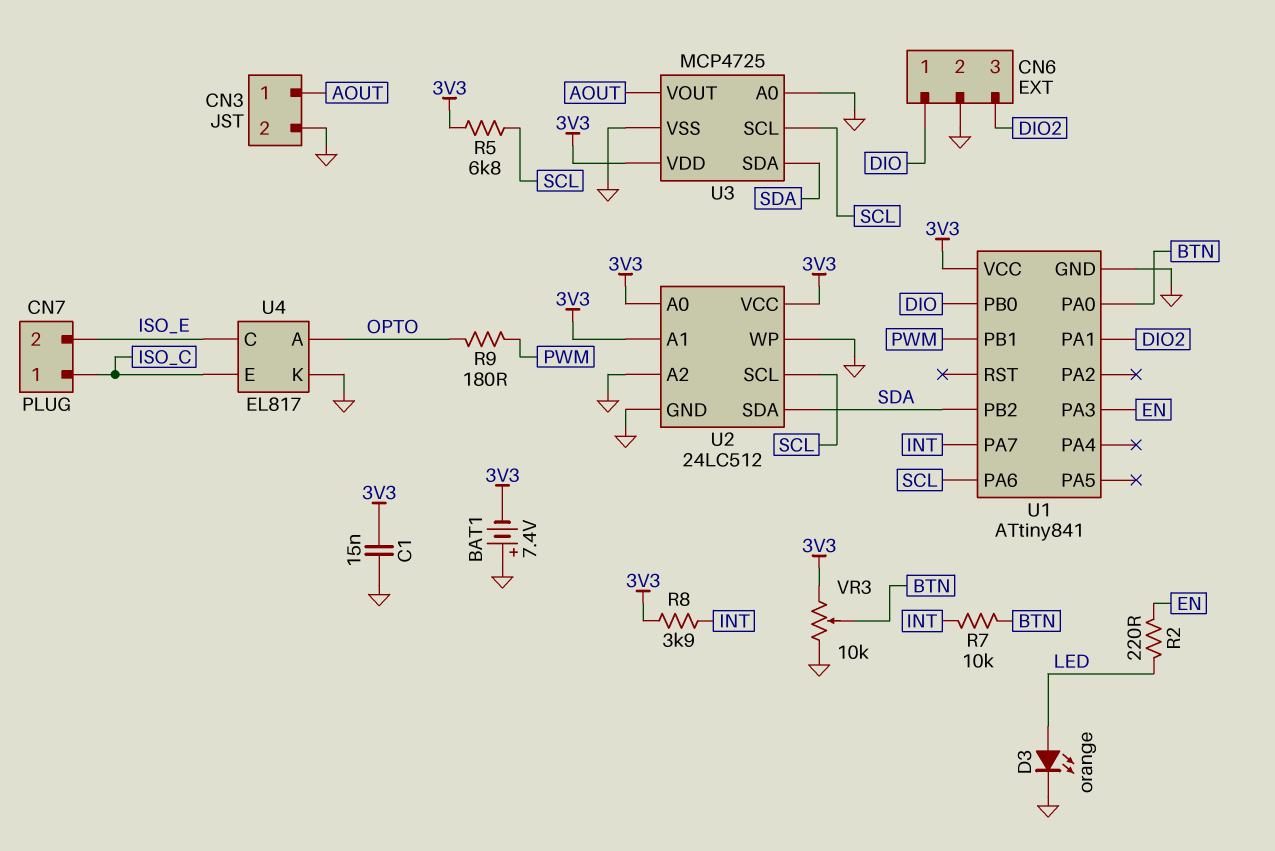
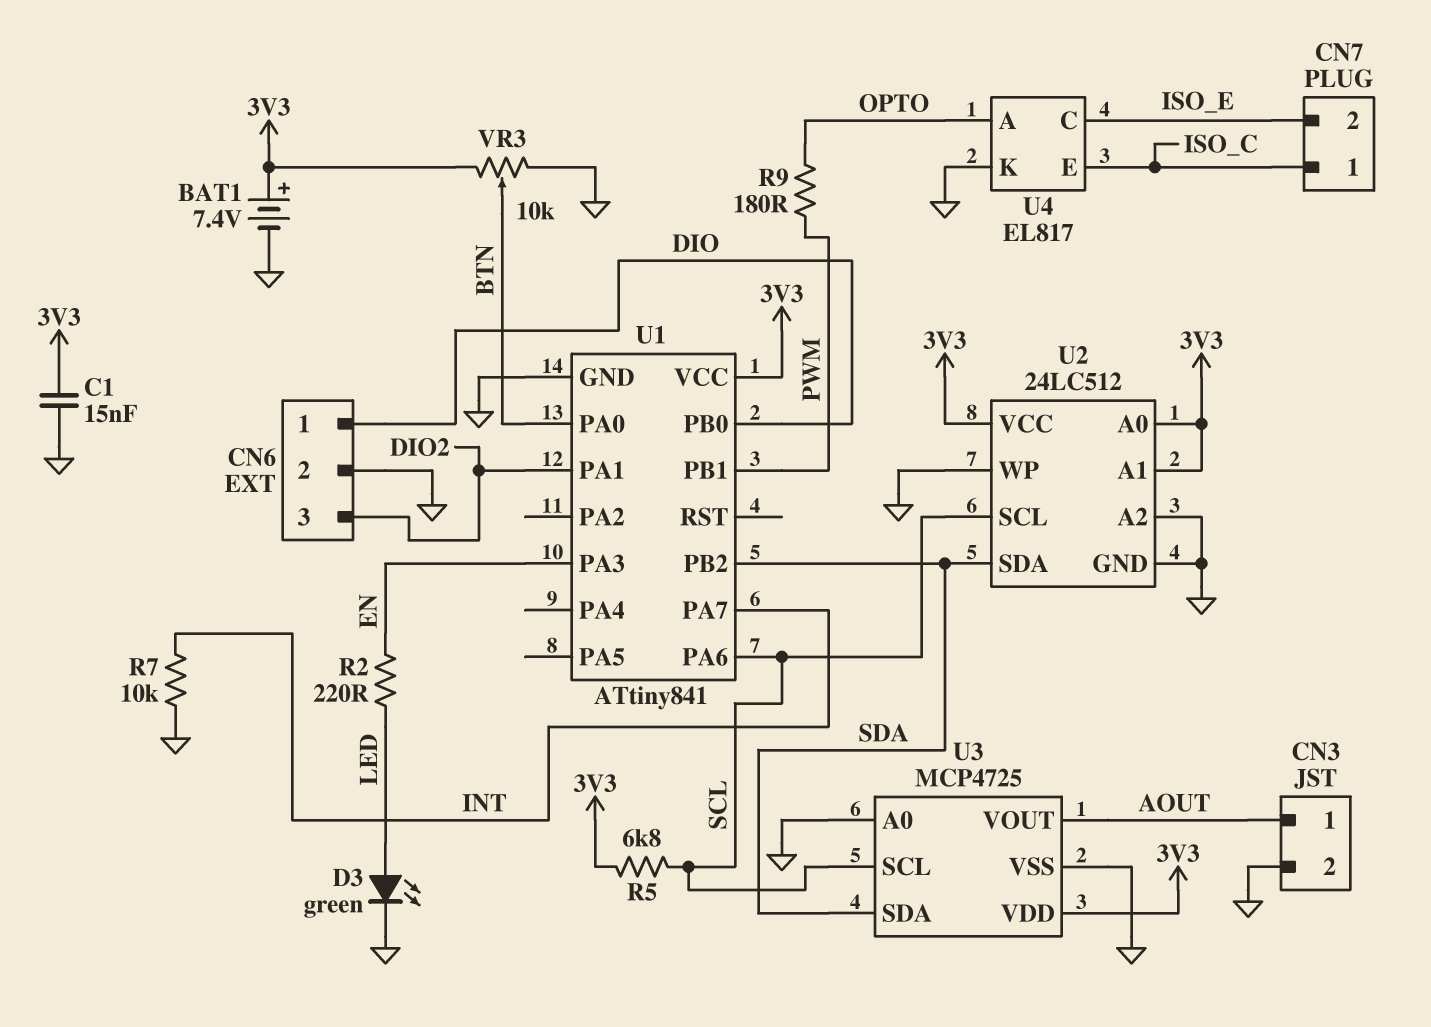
BAT1: 7.4V (plus GND, minus 3V3) -> 7.4V (plus 3V3, minus GND)
D3: LED orange (A LED, K GND) -> LED green (A LED, K GND)
R7: 10k (BTN, INT) -> 10k (GND, INT)
R8: 3.9k (3V3, INT) -> none

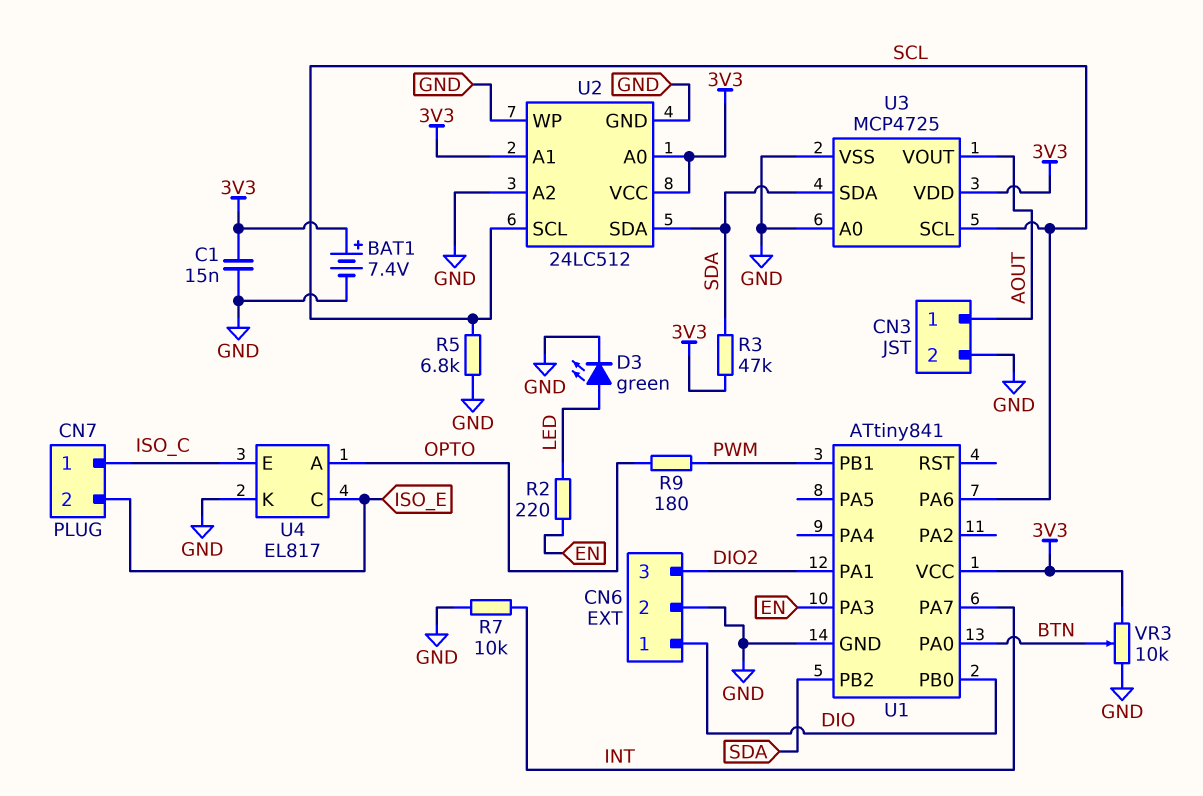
R3: none -> 47k (3V3, SDA)
R5: 6.8k (3V3, SCL) -> 6.8k (GND, SCL)

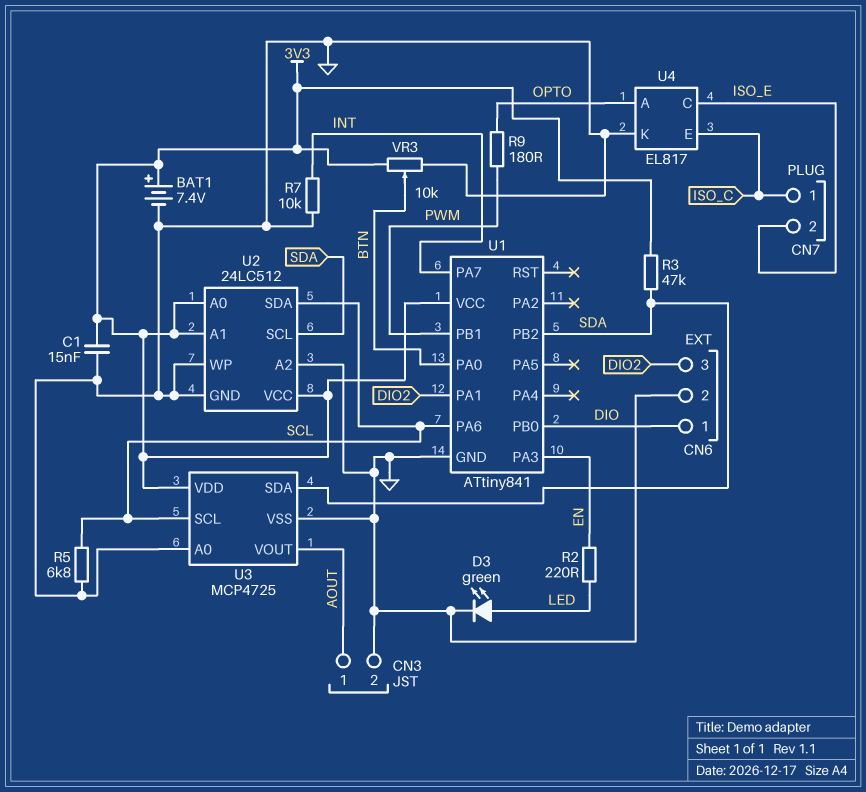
U2 pin SCL: SCL -> SDA
U2 pin SDA: SDA -> SCL

